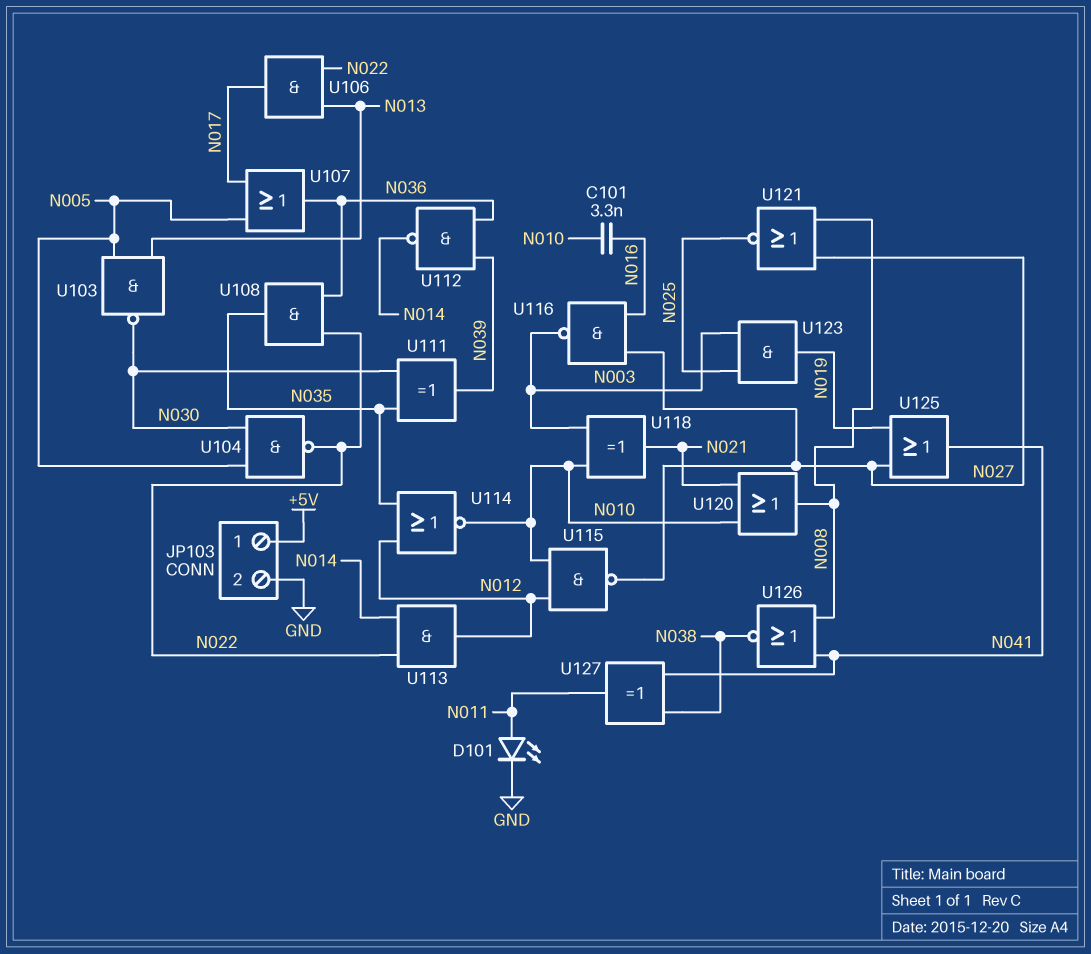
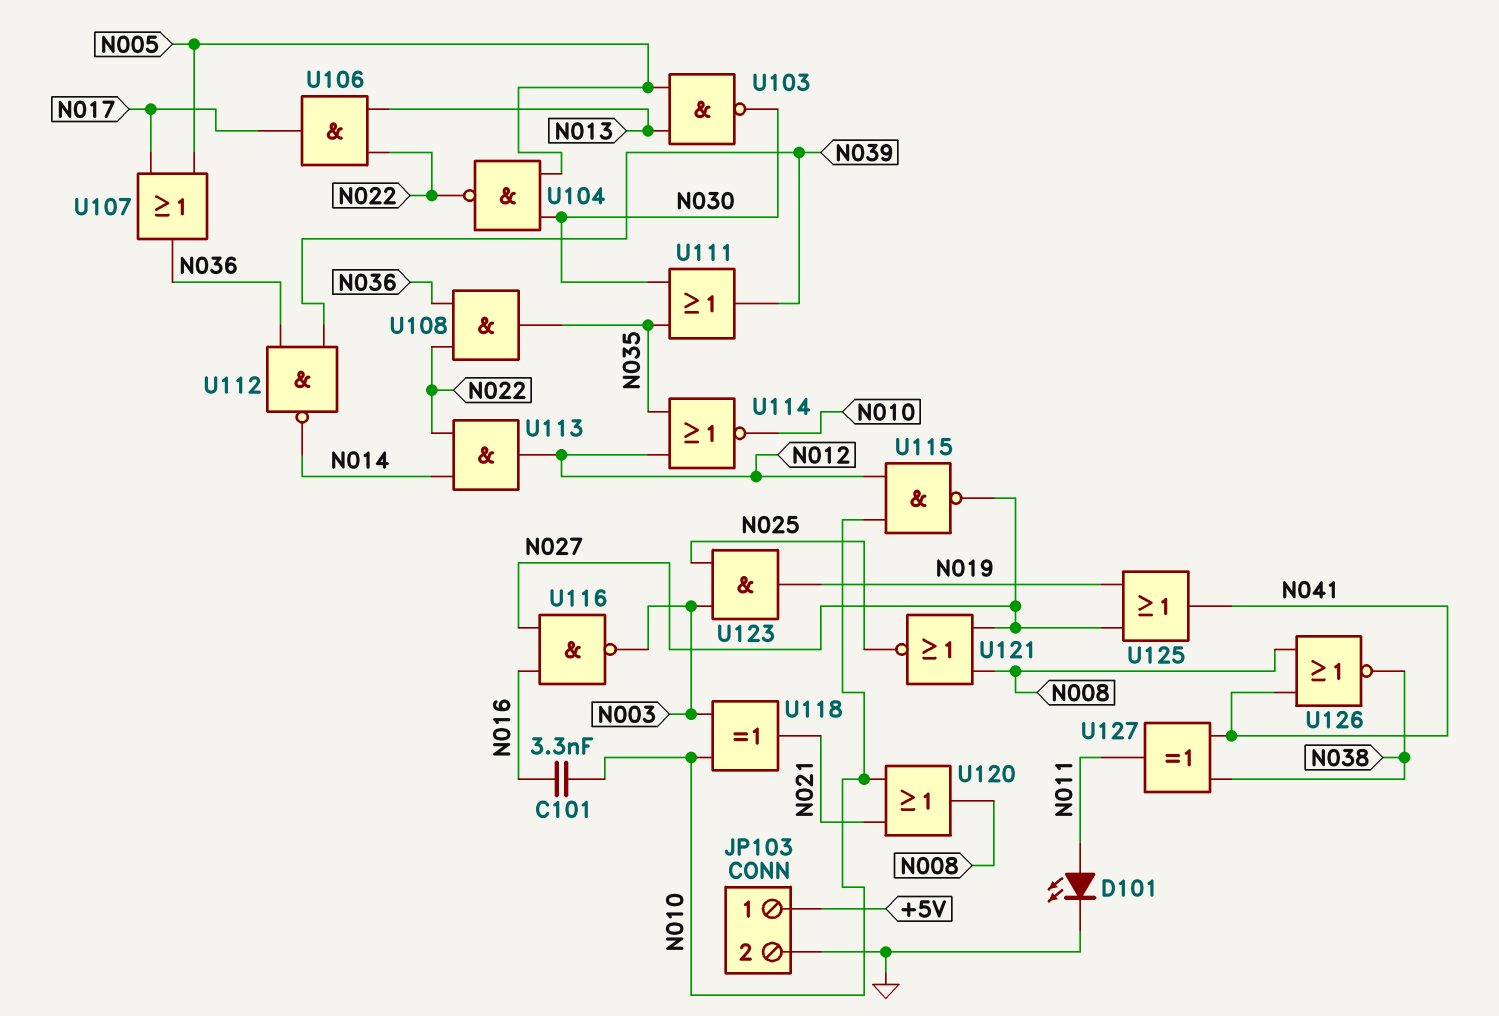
U111: XOR (in N030, in N035, out N039) -> OR (in N030, in N035, out N039)

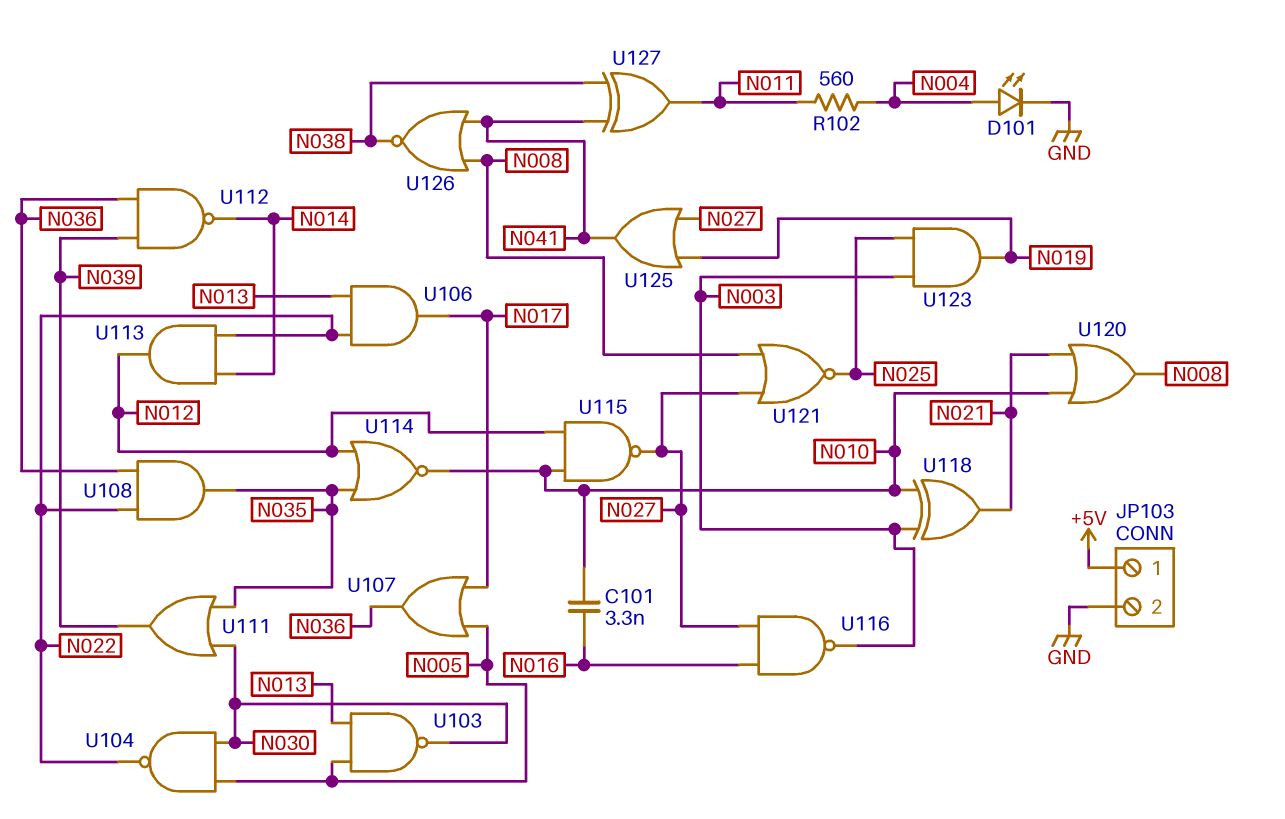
D101: LED (A N011, K GND) -> LED (A N004, K GND)
R102: none -> 560 (N004, N011)

